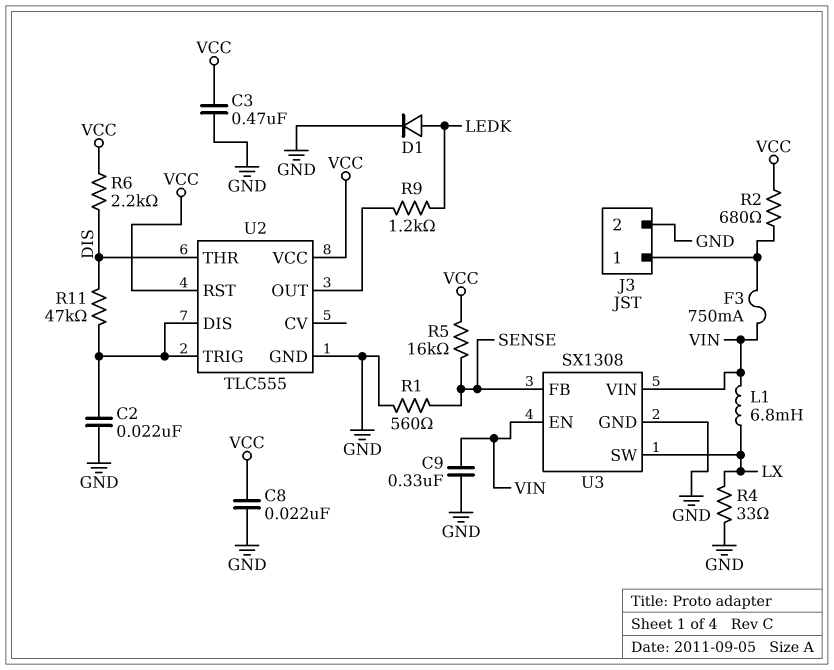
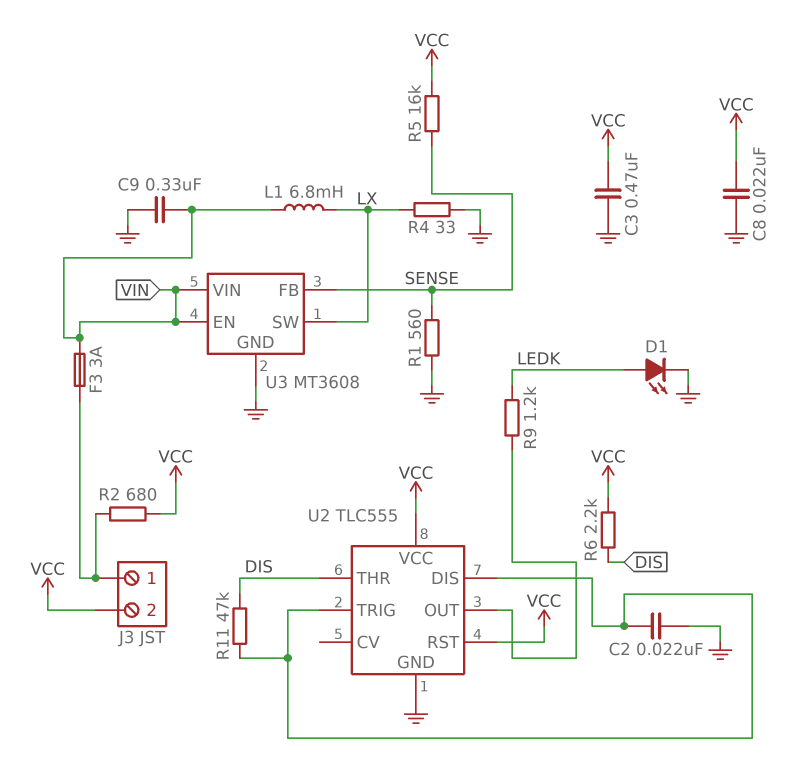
D1: diode (A LEDK, K GND) -> LED (A LEDK, K GND)
F3: 750mA (J3/1, VIN) -> 3A (J3/1, VIN)
J3 pin 2: GND -> VCC
U3: SX1308 -> MT3608

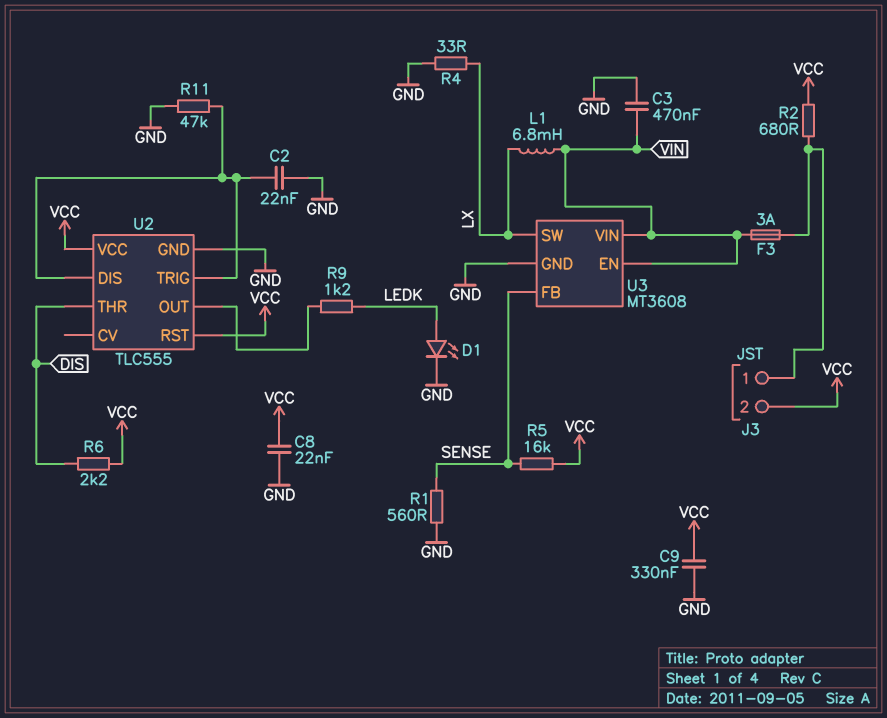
C3: 470nF (GND, VCC) -> 470nF (GND, VIN)
C9: 330nF (GND, VIN) -> 330nF (GND, VCC)
R11: 47k (DIS, U2/DIS) -> 47k (GND, U2/DIS)

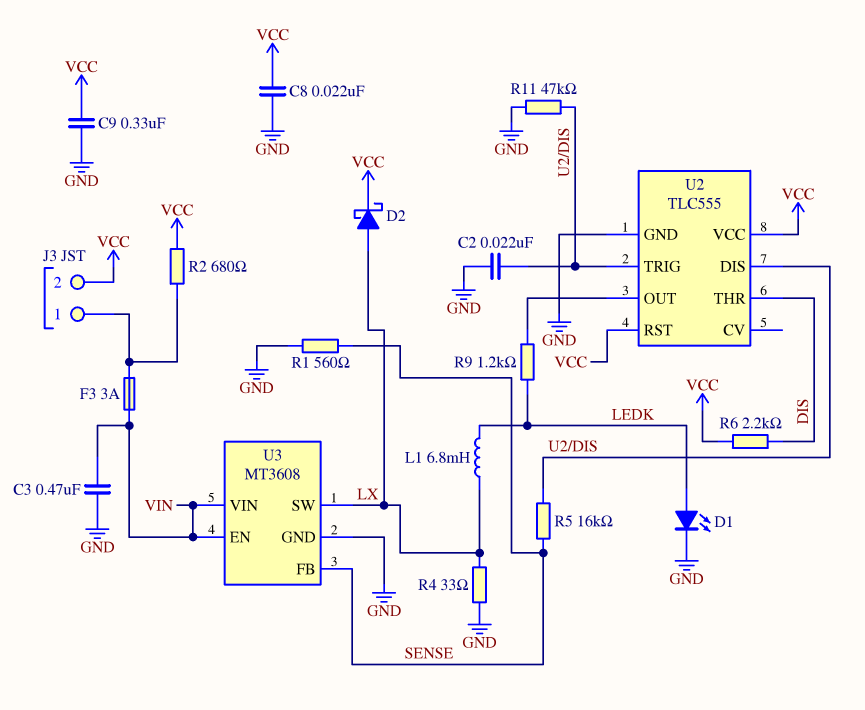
D2: none -> schottky (A LX, K VCC)
L1: 6.8mH (LX, VIN) -> 6.8mH (LEDK, LX)
R5: 16k (SENSE, VCC) -> 16k (SENSE, U2/DIS)

